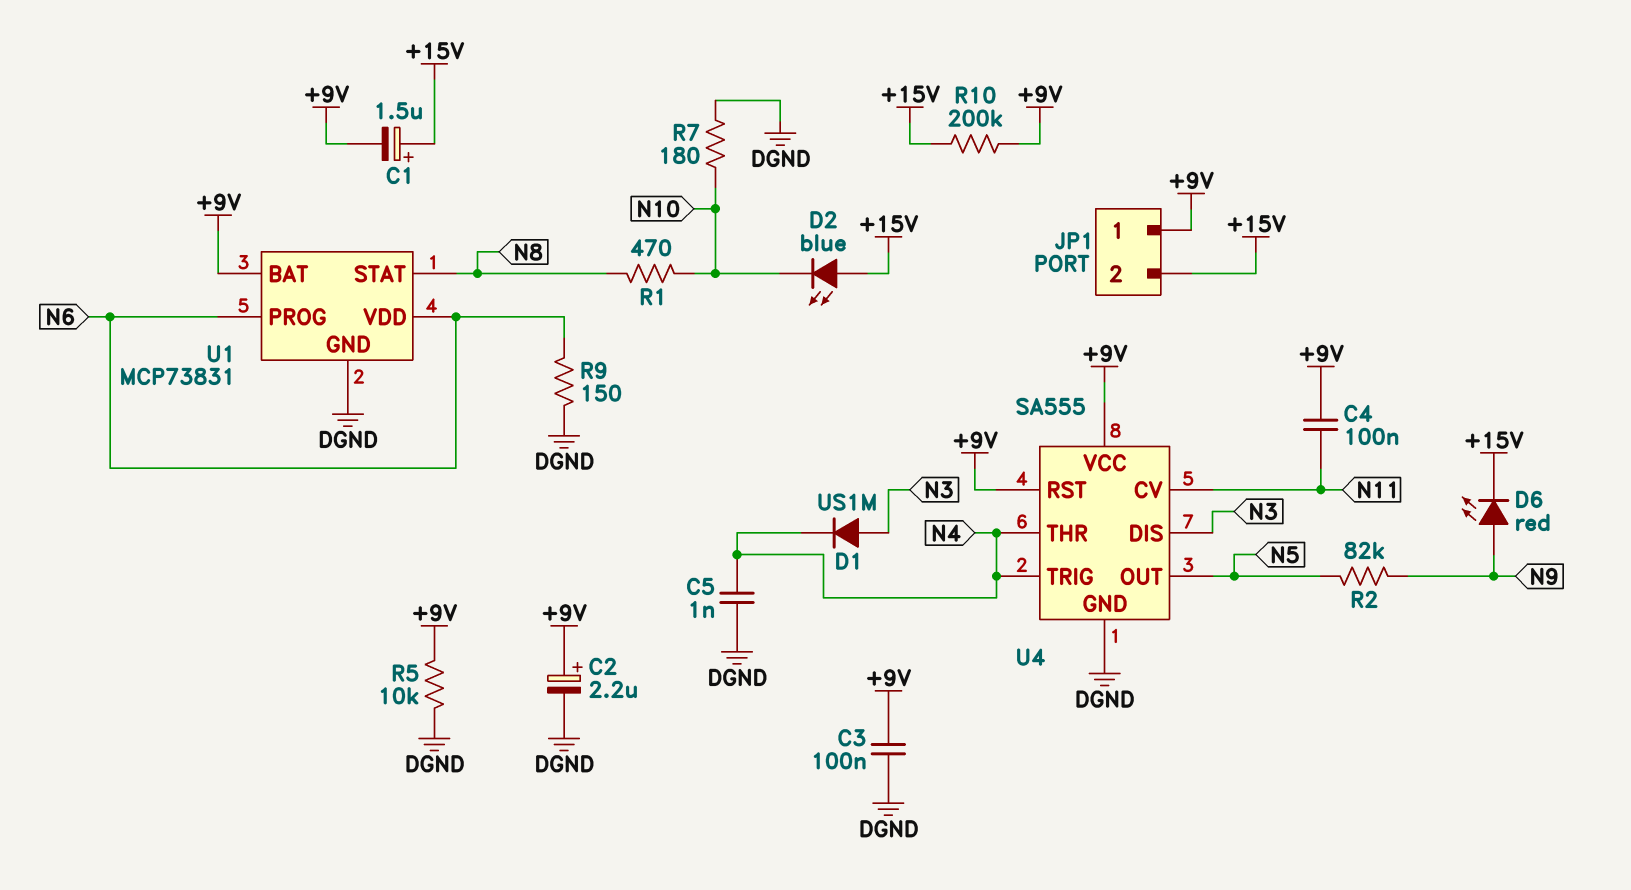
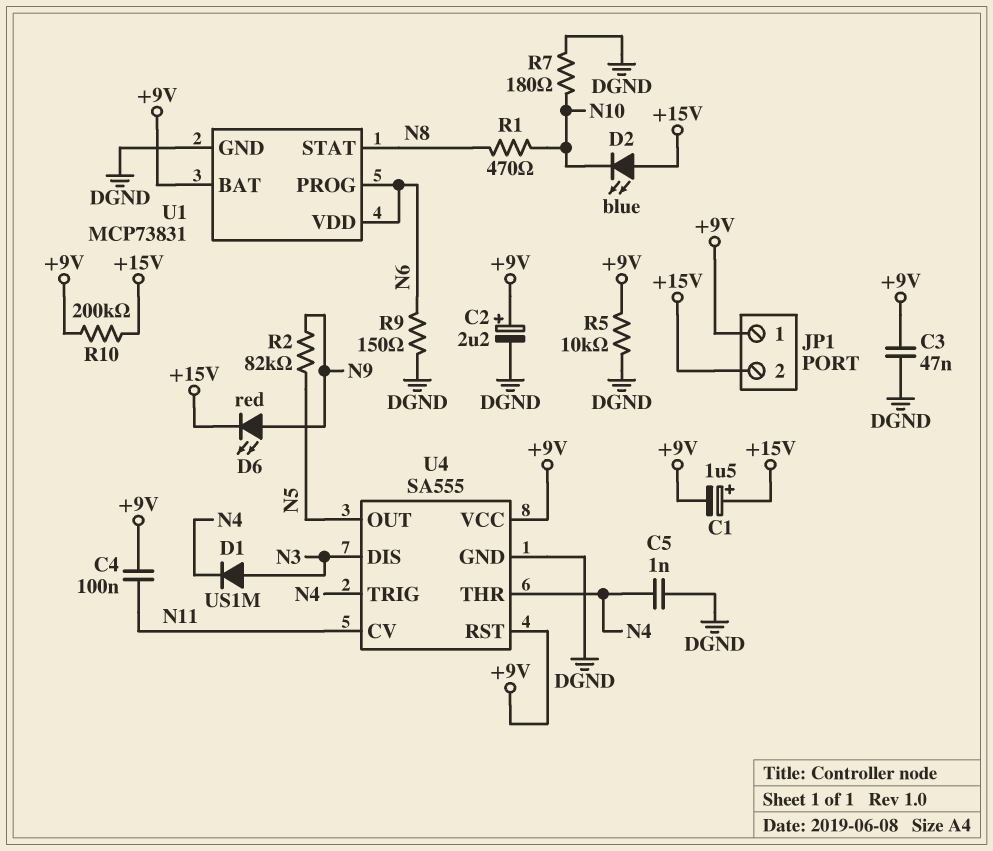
C3: 100nF (+9V, DGND) -> 47nF (+9V, DGND)

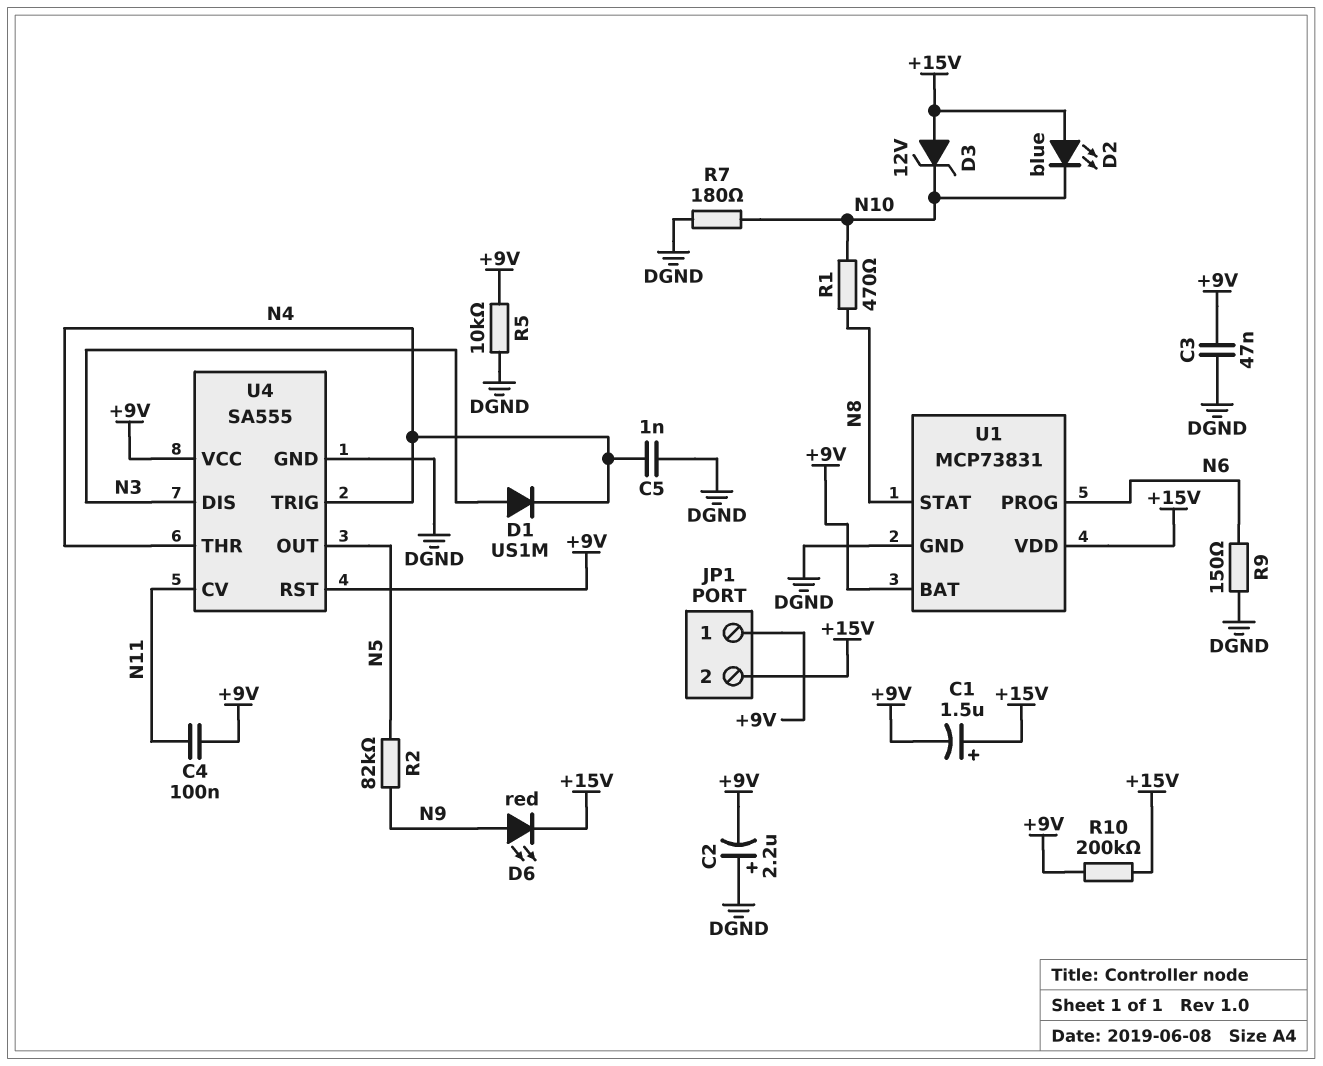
C2: 2.2uF (plus +9V, minus DGND) -> 2.2uF (plus DGND, minus +9V)
D3: none -> zener 12V (A +15V, K N10)
U1 pin VDD: N6 -> +15V

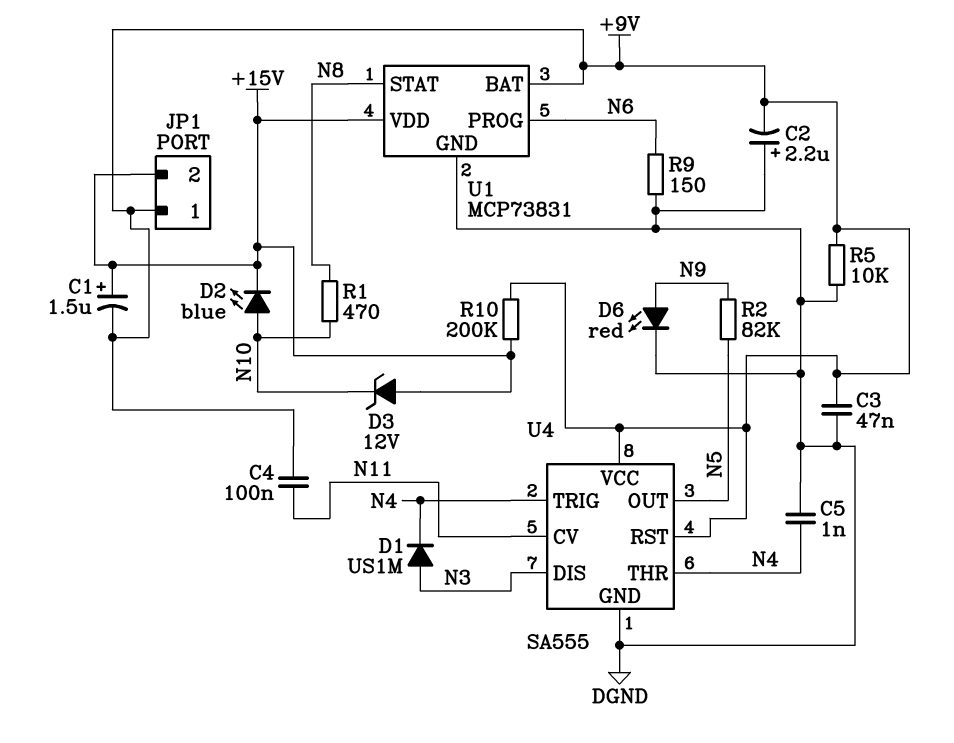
D2: LED blue (A +15V, K N10) -> LED blue (A N10, K +15V)
D6: LED red (A N9, K +15V) -> LED red (A N9, K DGND)
R7: 180 (DGND, N10) -> none

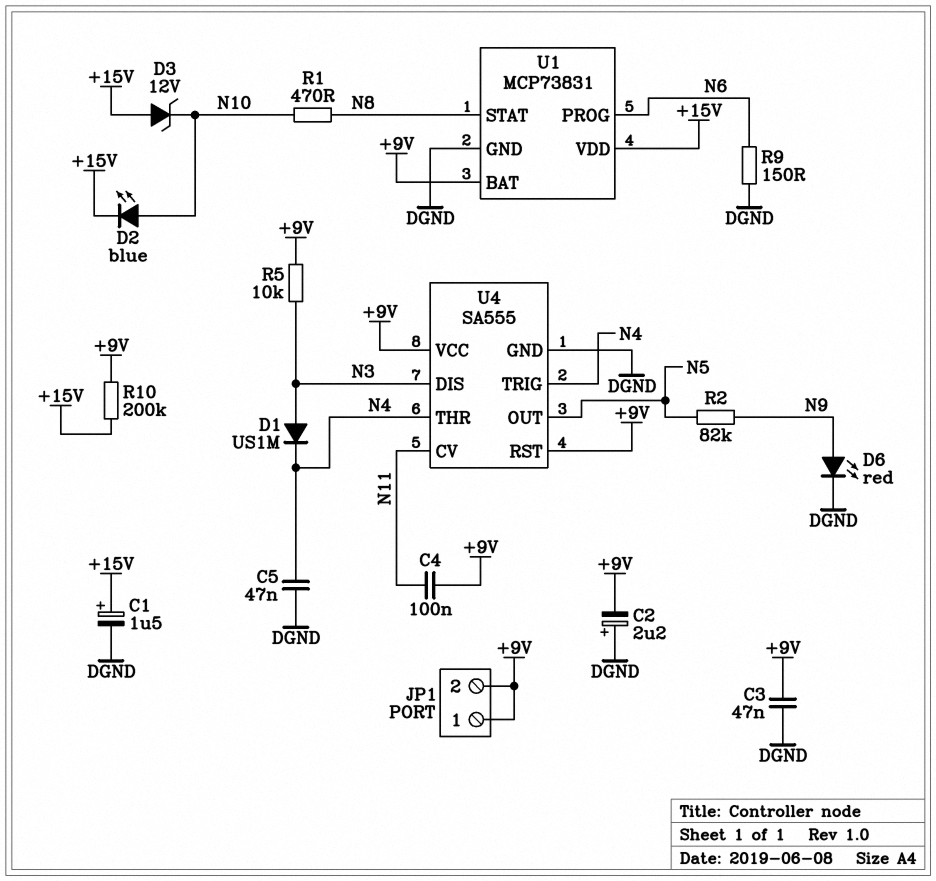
C1: 1.5uF (plus +15V, minus +9V) -> 1.5uF (plus +15V, minus DGND)
C5: 1nF (DGND, N4) -> 47nF (DGND, N4)
JP1 pin 2: +15V -> +9V
R5: 10k (+9V, DGND) -> 10k (+9V, N3)

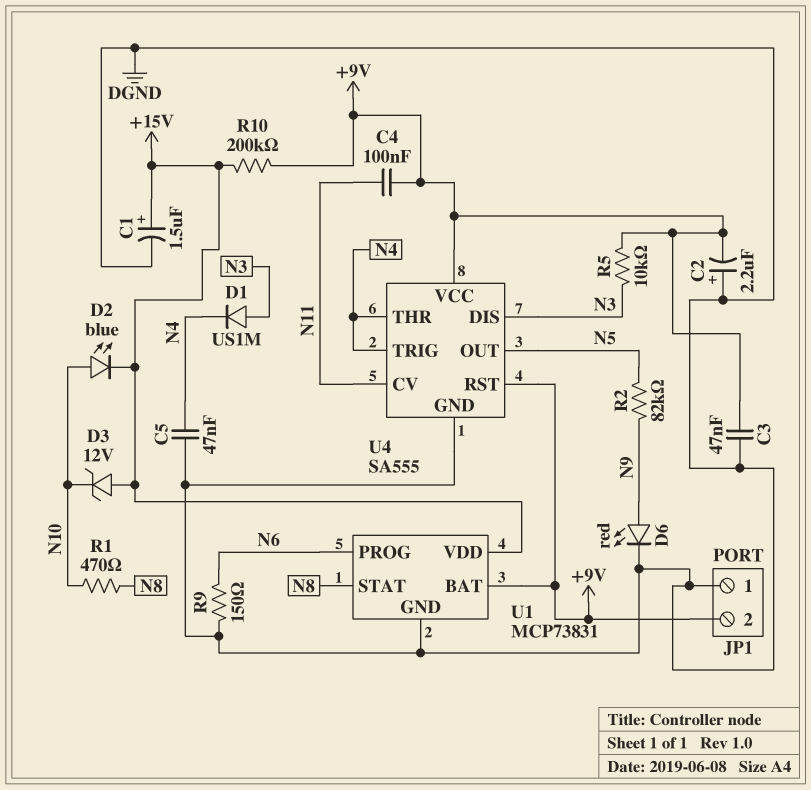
JP1 pin 1: +9V -> DGND

